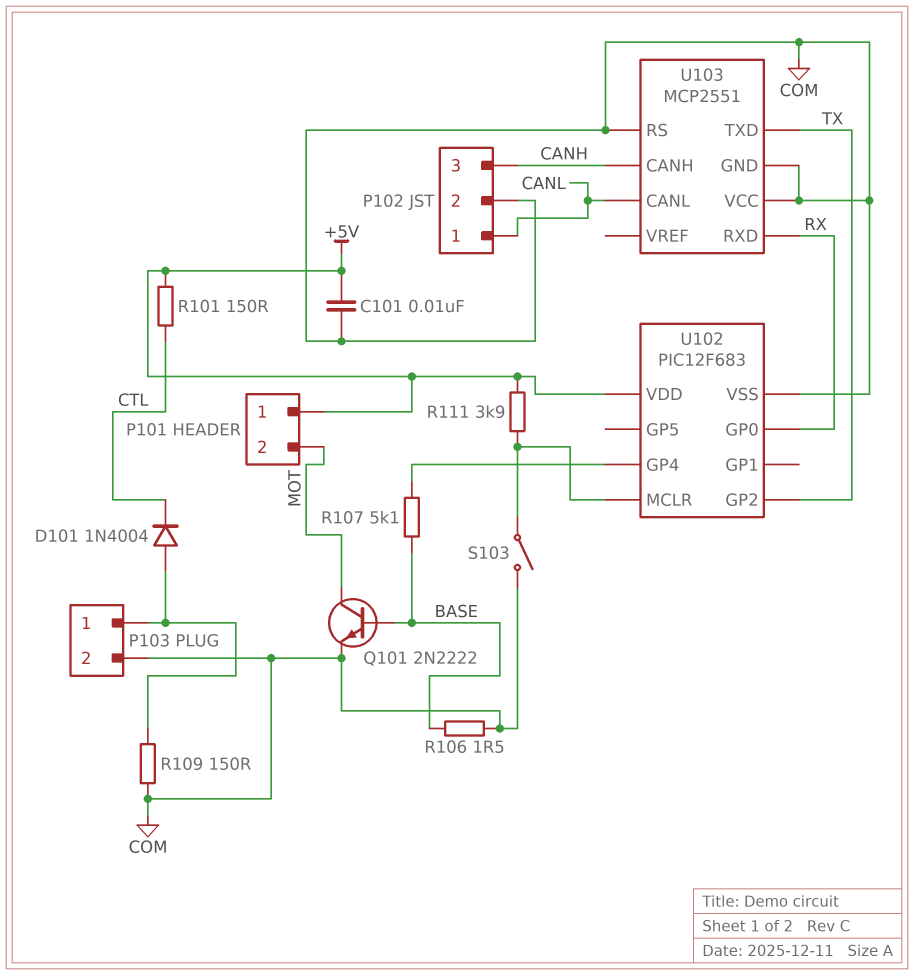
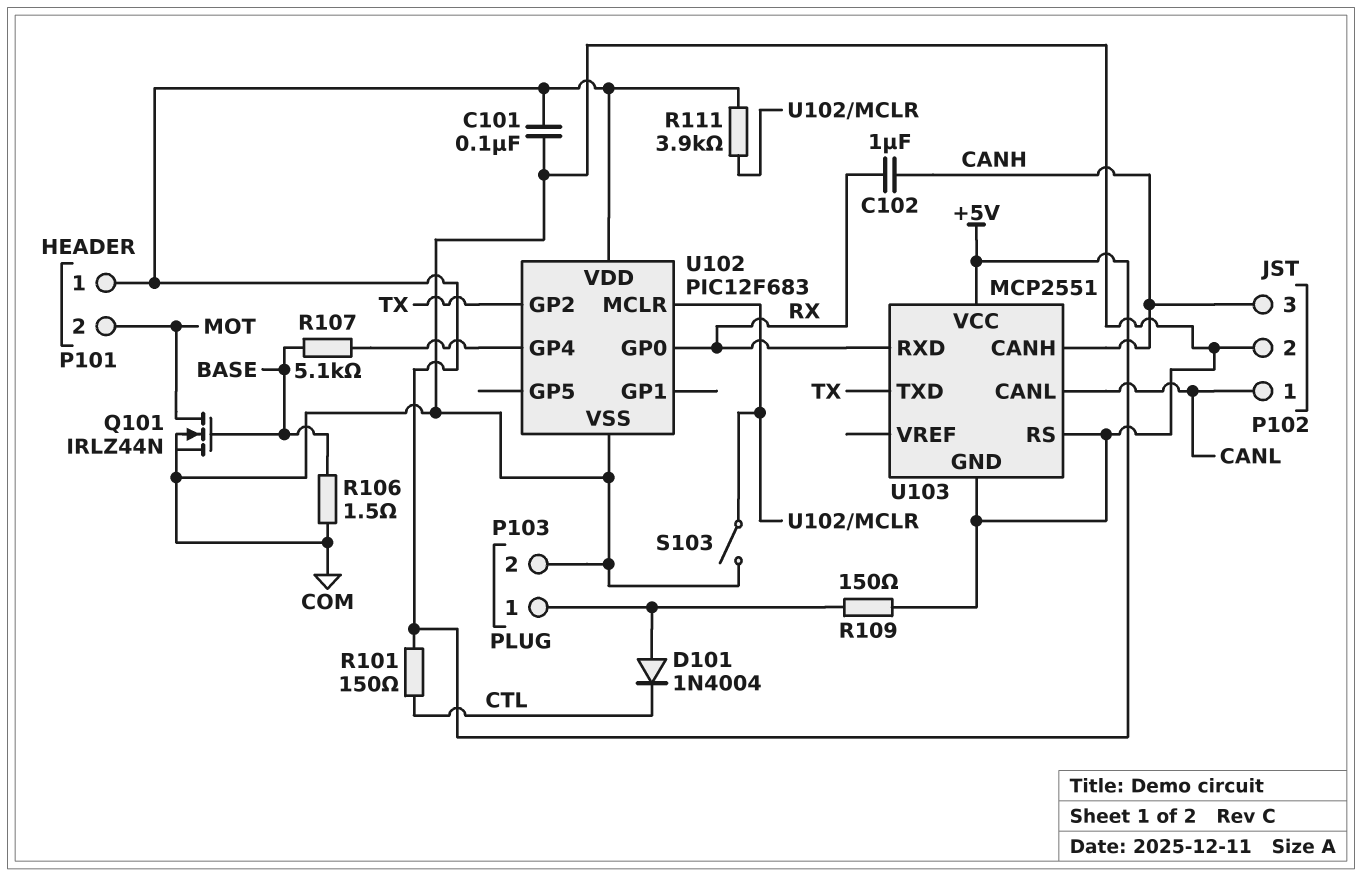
C101: 10nF (+5V, COM) -> 100nF (+5V, COM)
C102: none -> 1uF (CANH, RX)
Q101: NPN 2N2222 (B BASE, C MOT, E COM) -> NMOS IRLZ44N (G BASE, D MOT, S COM)
U103 pin VCC: COM -> +5V

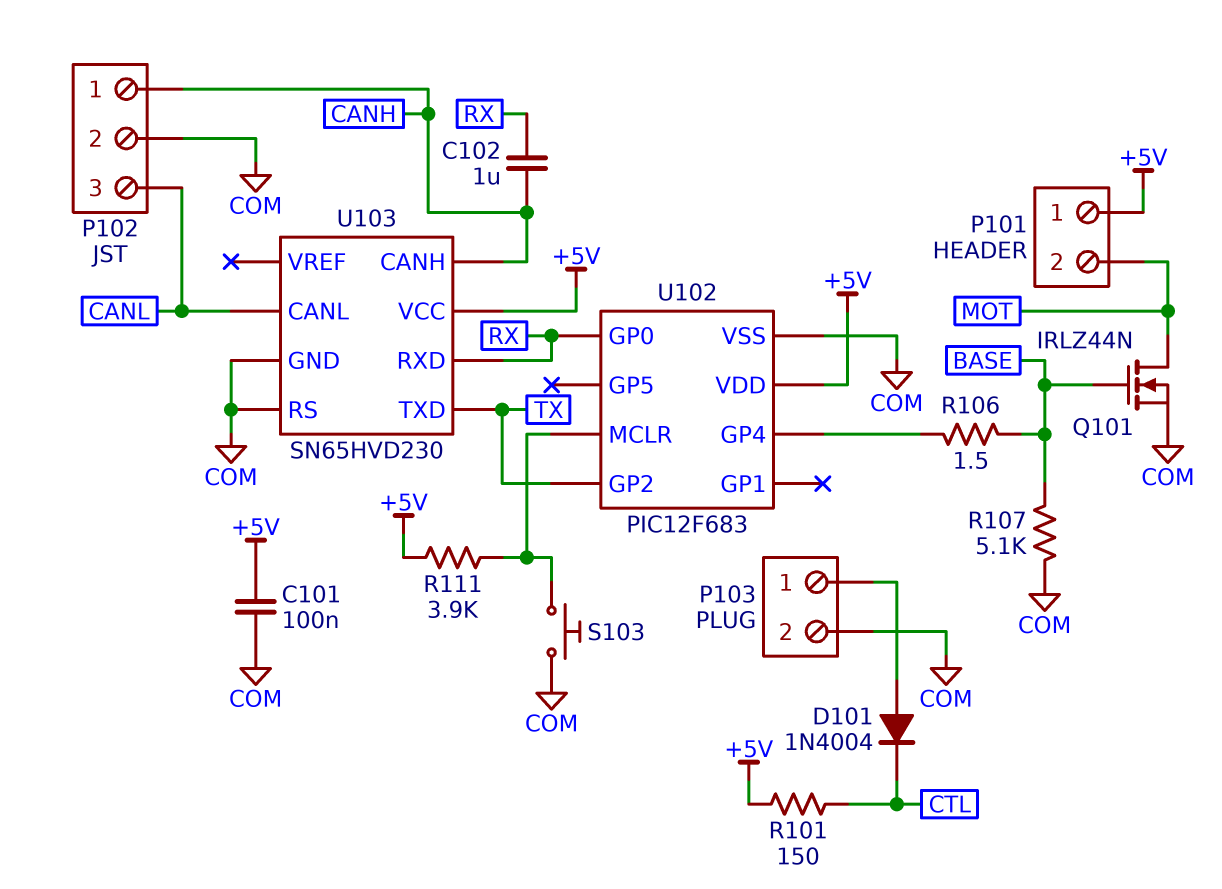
P102 pin 1: CANL -> CANH
P102 pin 3: CANH -> CANL
R106: 1.5 (BASE, COM) -> 1.5 (BASE, U102/GP4)
R107: 5.1k (BASE, U102/GP4) -> 5.1k (BASE, COM)
R109: 150 (COM, P103/1) -> none
S103: switch (COM, U102/MCLR) -> button (COM, U102/MCLR)
U103: MCP2551 -> SN65HVD230

